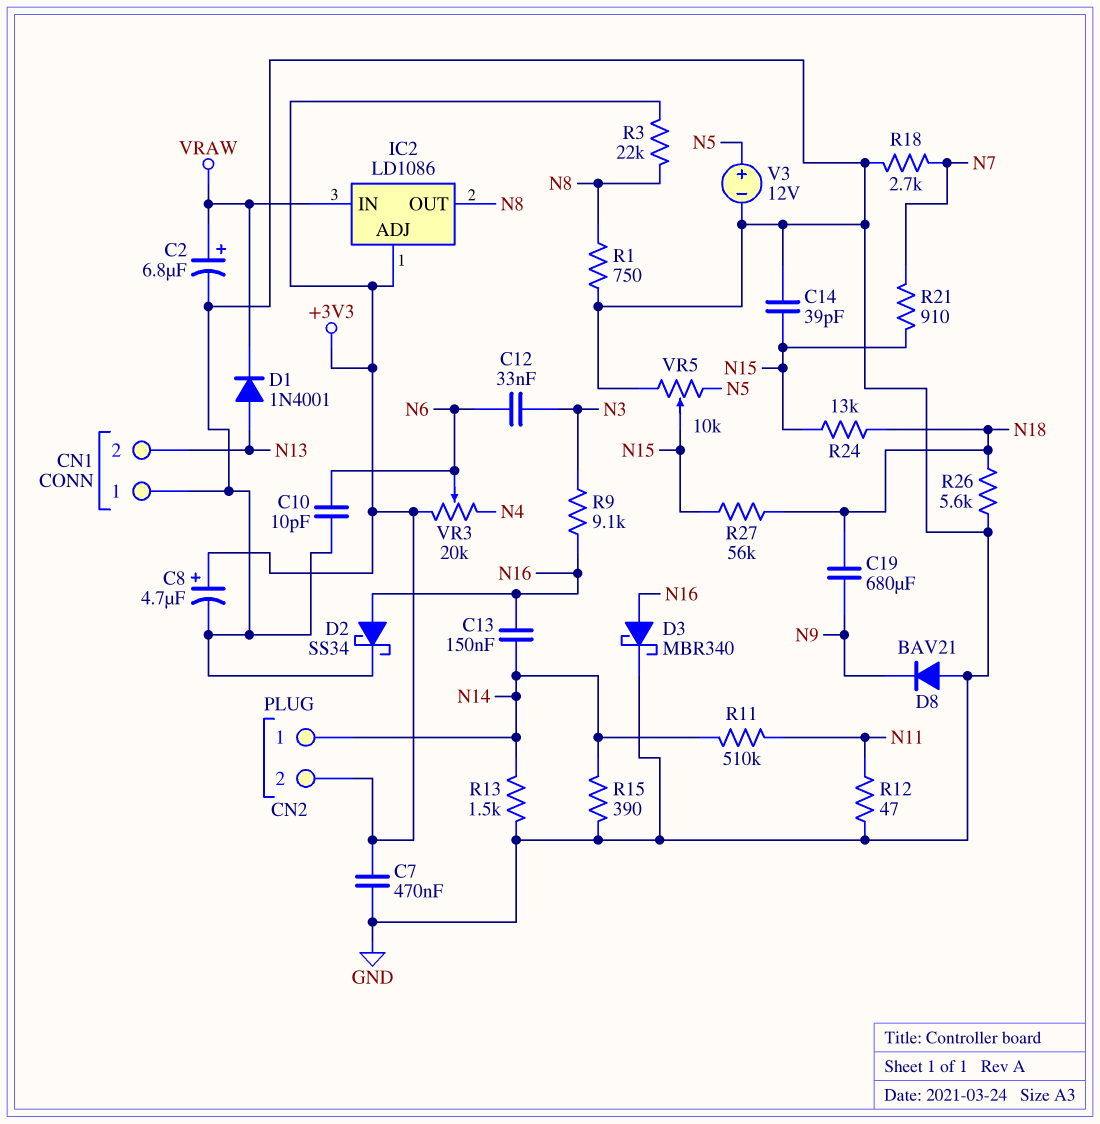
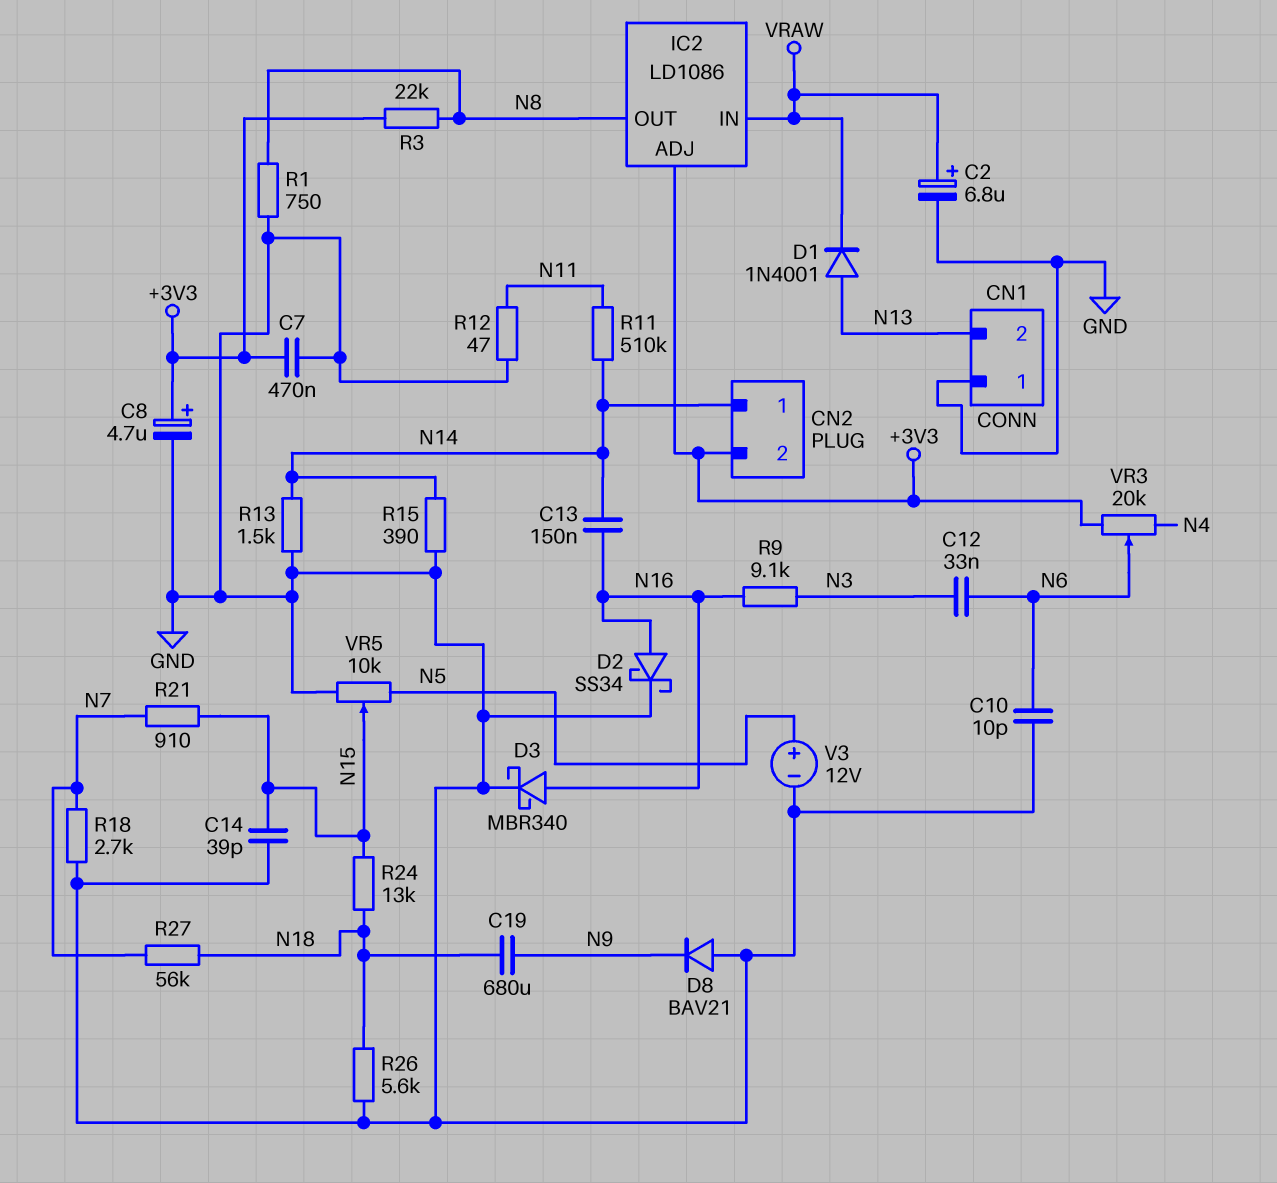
R27: 56k (N15, N18) -> 56k (N7, N18)

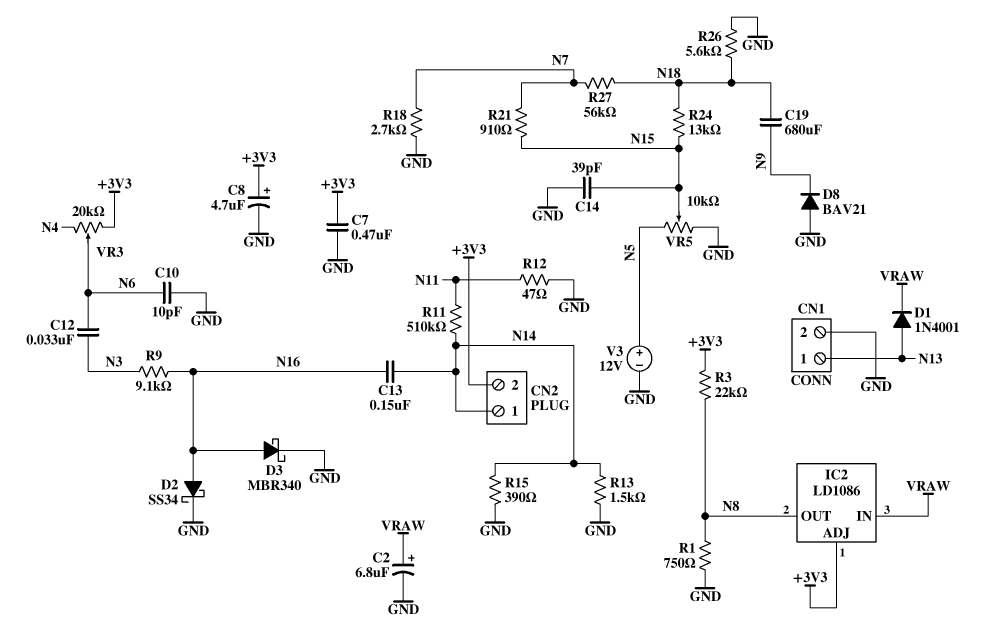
CN1 pin 1: GND -> N13
CN1 pin 2: N13 -> GND

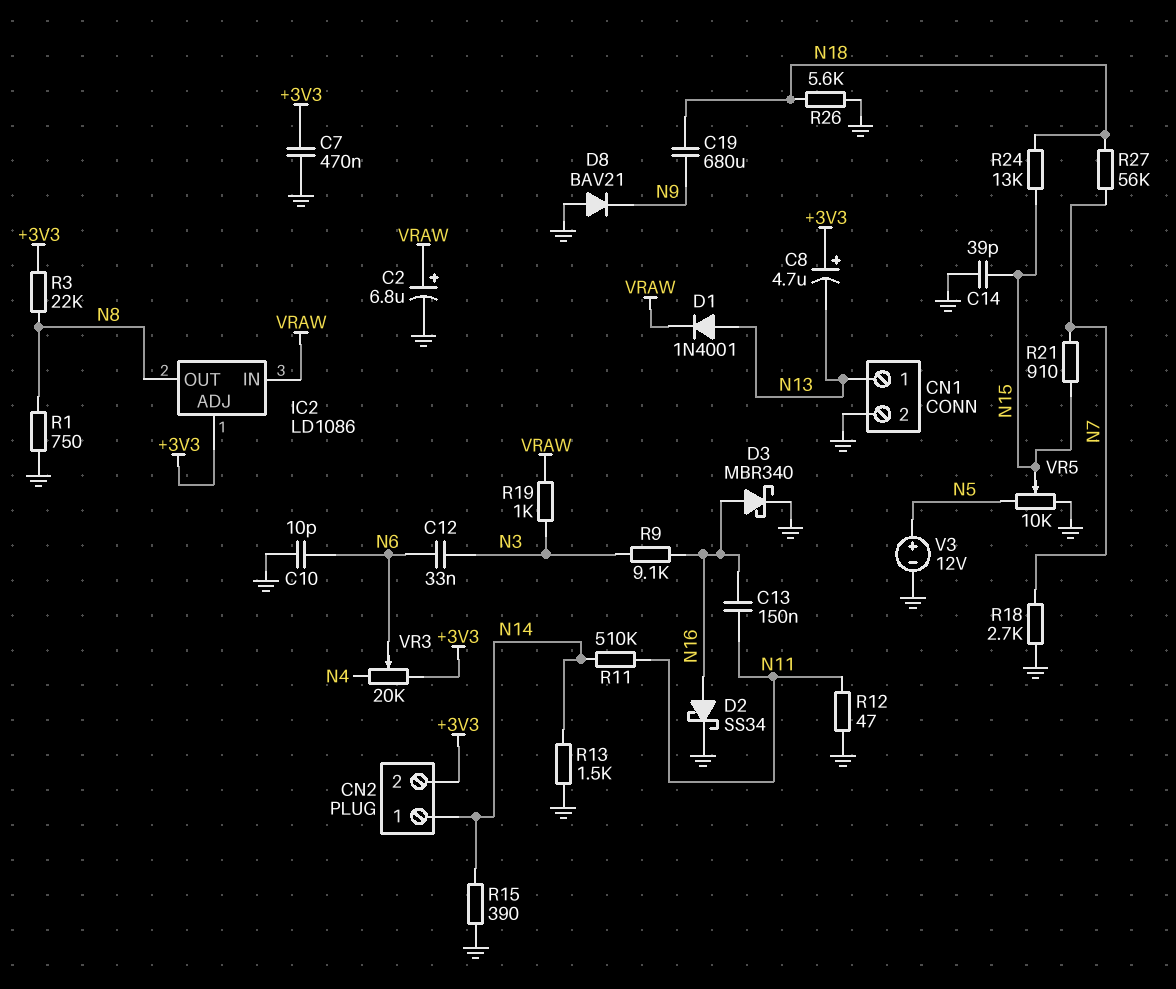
C8: 4.7uF (plus +3V3, minus GND) -> 4.7uF (plus +3V3, minus N13)
C13: 150nF (N14, N16) -> 150nF (N11, N16)
R19: none -> 1k (N3, VRAW)

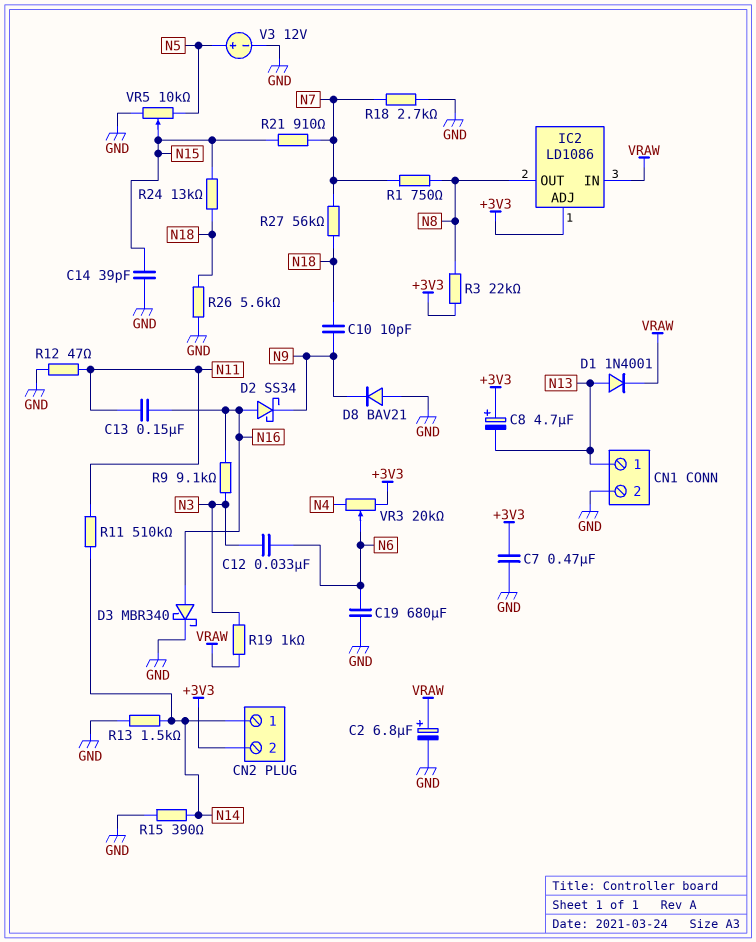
C10: 10pF (GND, N6) -> 10pF (N9, N18)
C19: 680uF (N9, N18) -> 680uF (GND, N6)
D2: schottky SS34 (A N16, K GND) -> schottky SS34 (A N16, K N9)
R1: 750 (GND, N8) -> 750 (N7, N8)

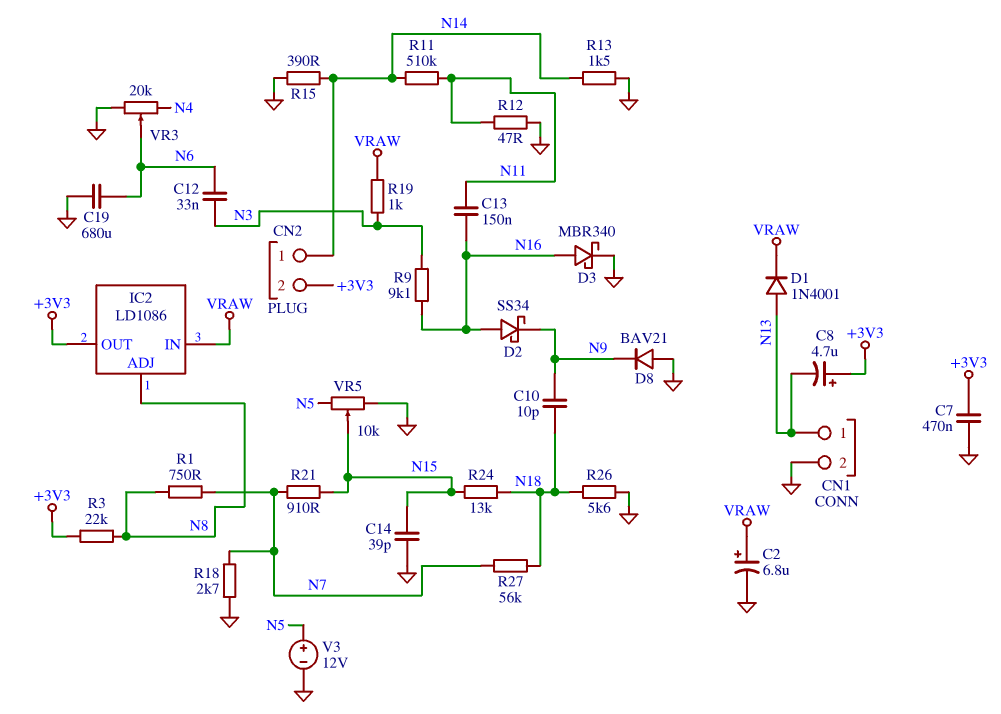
IC2 pin ADJ: +3V3 -> N8
IC2 pin OUT: N8 -> +3V3
VR3: 20k (+3V3, N4, wiper N6) -> 20k (GND, N4, wiper N6)

